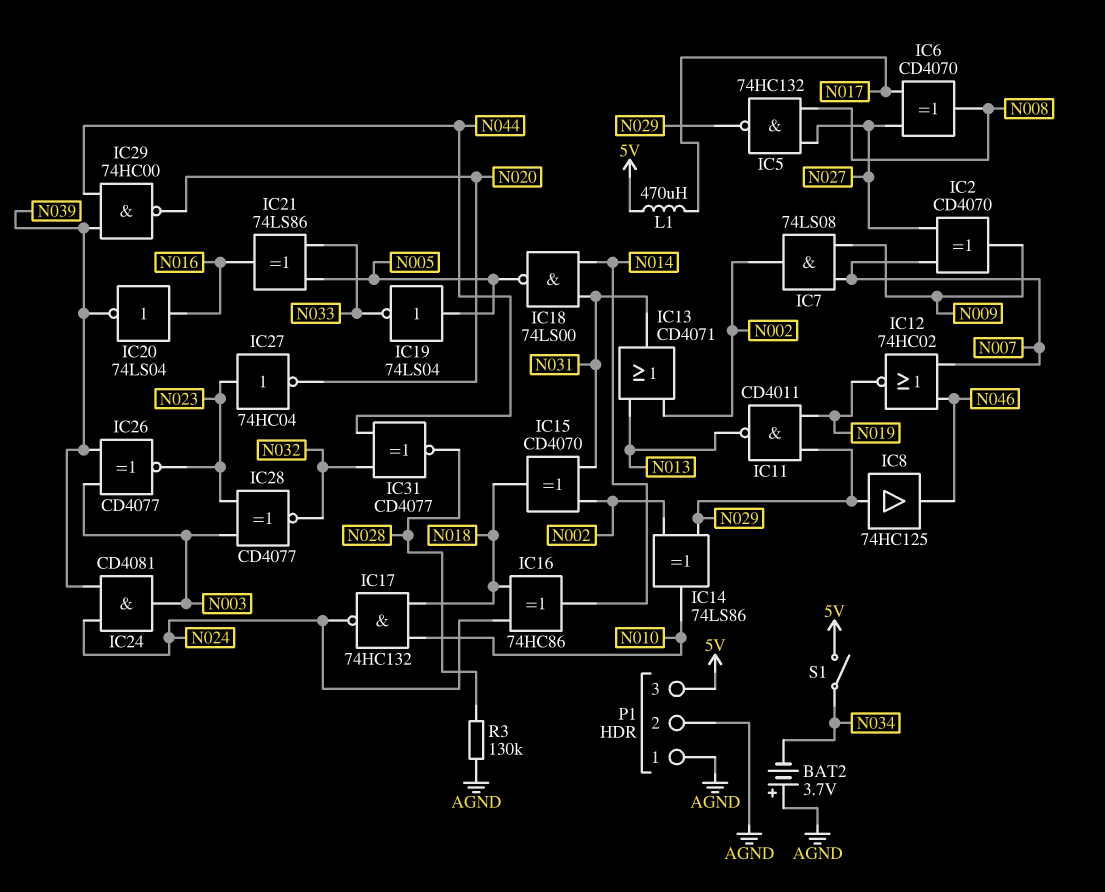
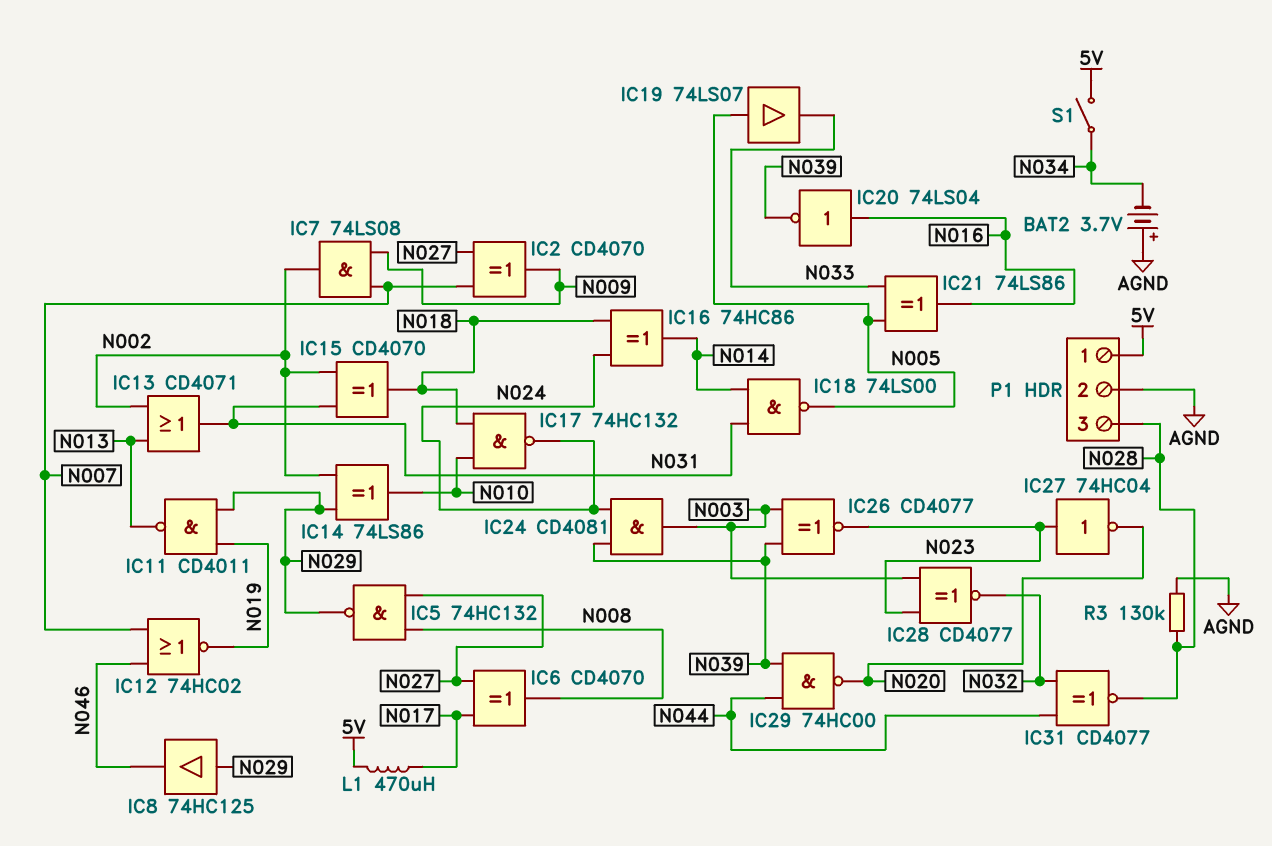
IC19: NOT 74LS04 (in N005, out N033) -> buffer 74LS07 (in N005, out N033)
P1 pin 1: AGND -> 5V
P1 pin 3: 5V -> N028

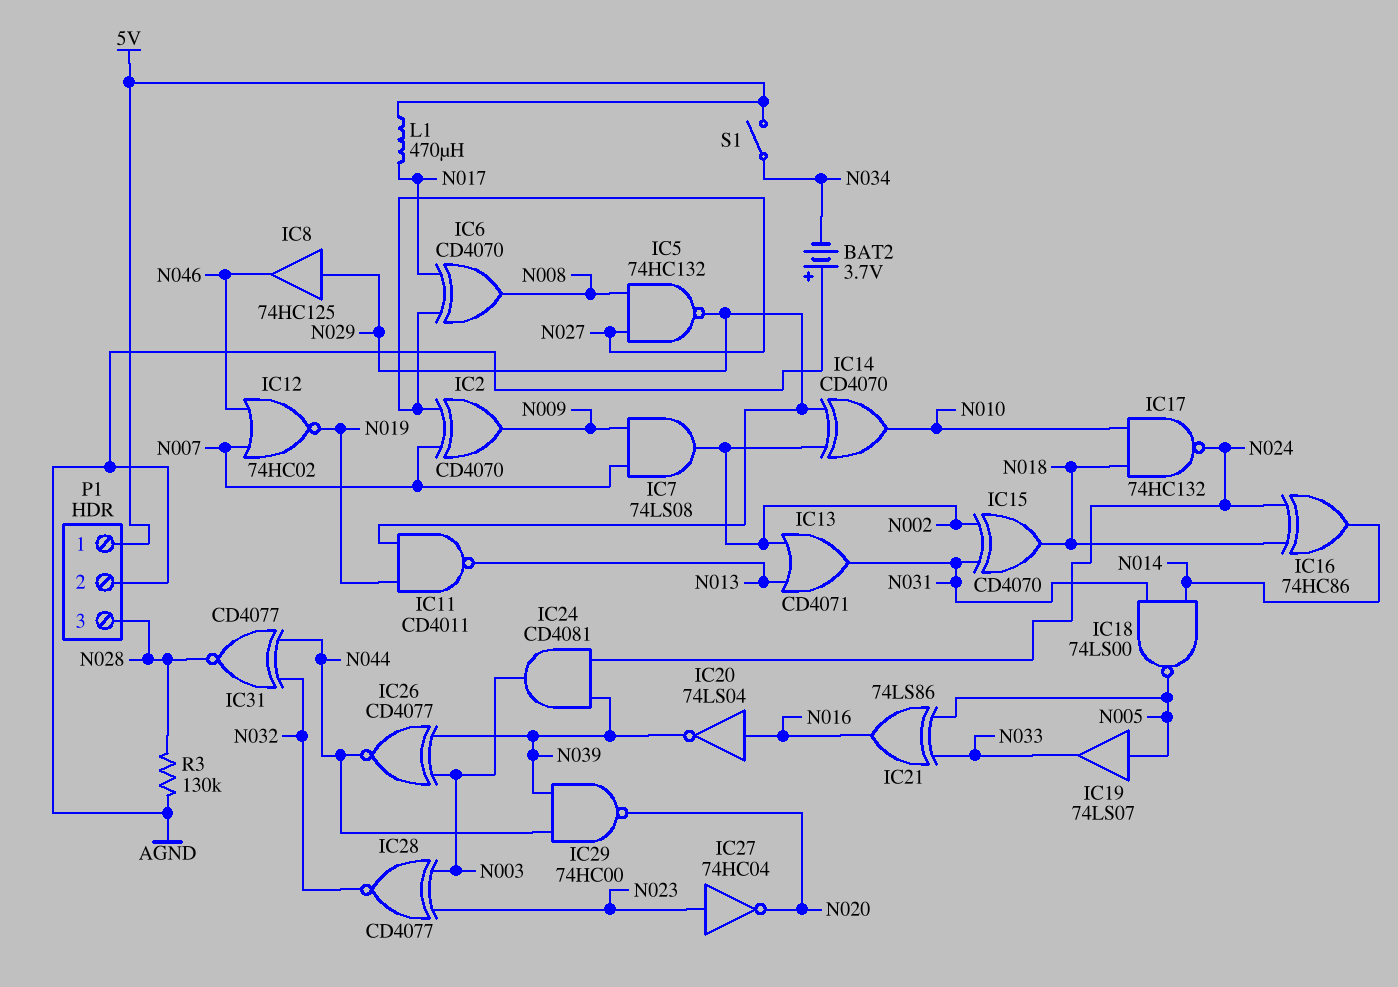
IC14: XOR 74LS86 (in N002, in N029, out N010) -> XOR CD4070 (in N002, in N029, out N010)
IC26: XNOR CD4077 (in N003, in N039, out N023) -> XNOR CD4077 (in N003, in N039, out N044)

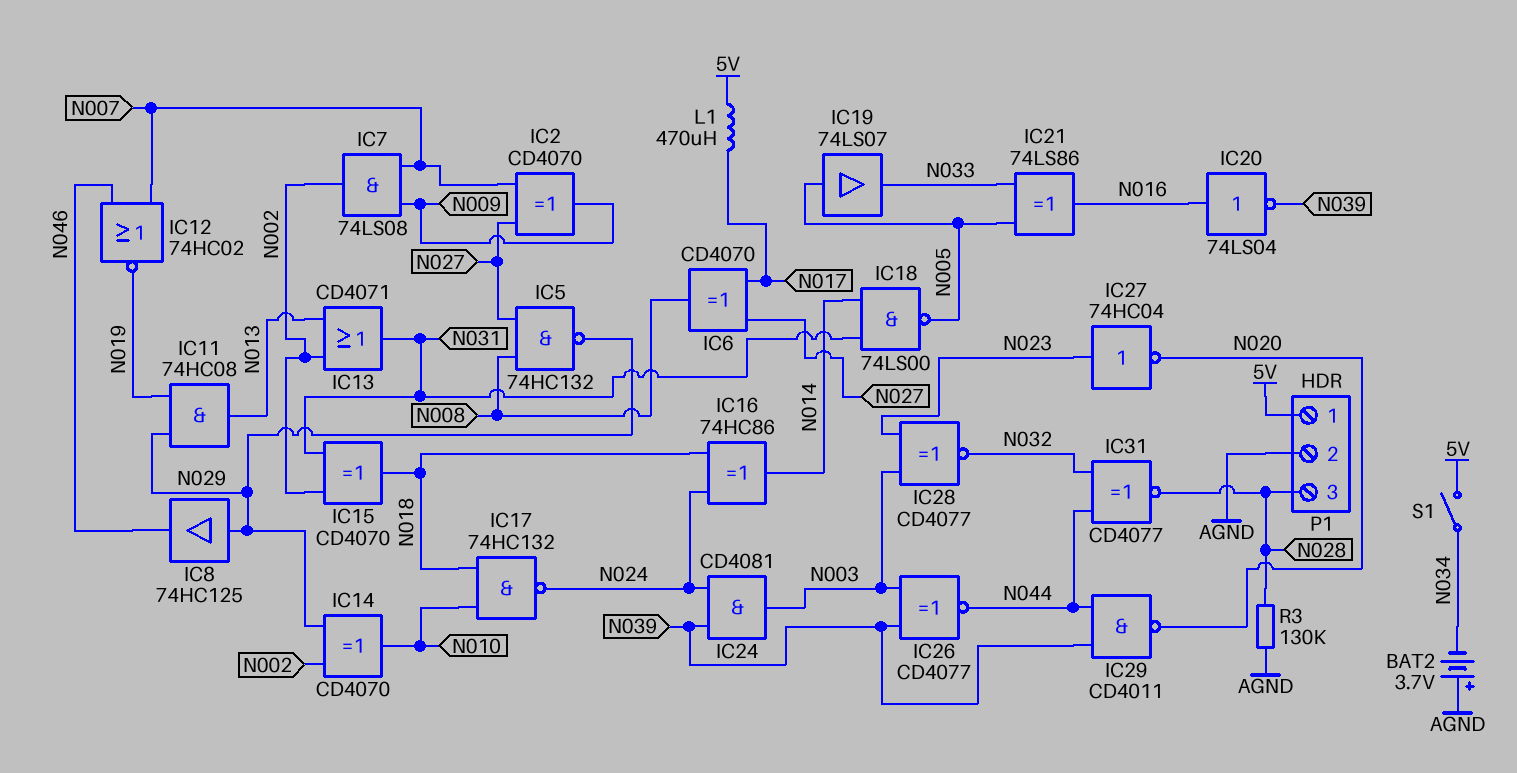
IC11: NAND CD4011 (in N019, in N029, out N013) -> AND 74HC08 (in N019, in N029, out N013)
IC29: NAND 74HC00 (in N039, in N044, out N020) -> NAND CD4011 (in N039, in N044, out N020)

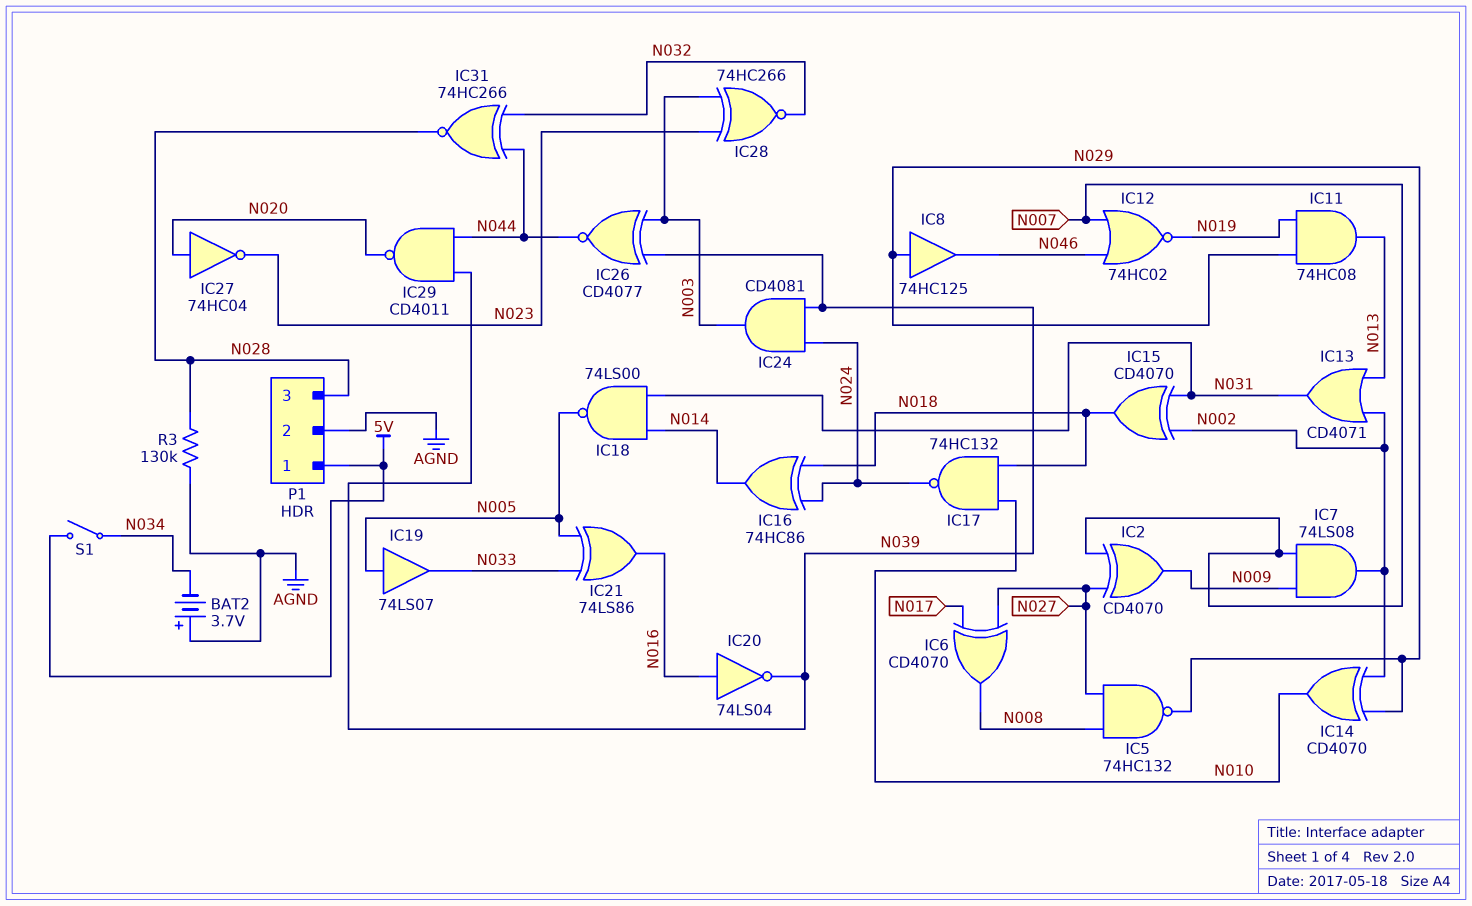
IC27: NOT 74HC04 (in N023, out N020) -> NOT 74HC04 (in N020, out N023)
IC28: XNOR CD4077 (in N003, in N023, out N032) -> XNOR 74HC266 (in N003, in N023, out N032)
IC31: XNOR CD4077 (in N032, in N044, out N028) -> XNOR 74HC266 (in N032, in N044, out N028)
L1: 470uH (5V, N017) -> none

